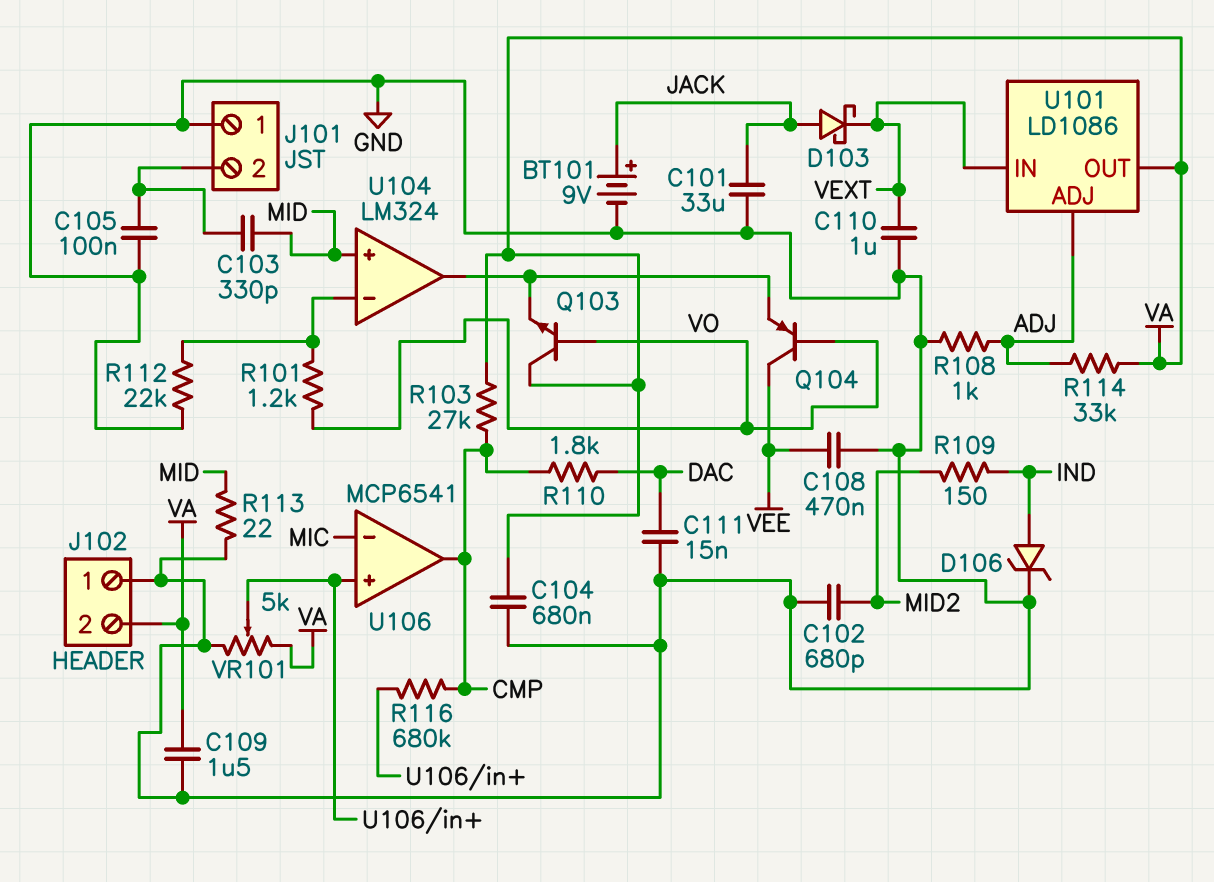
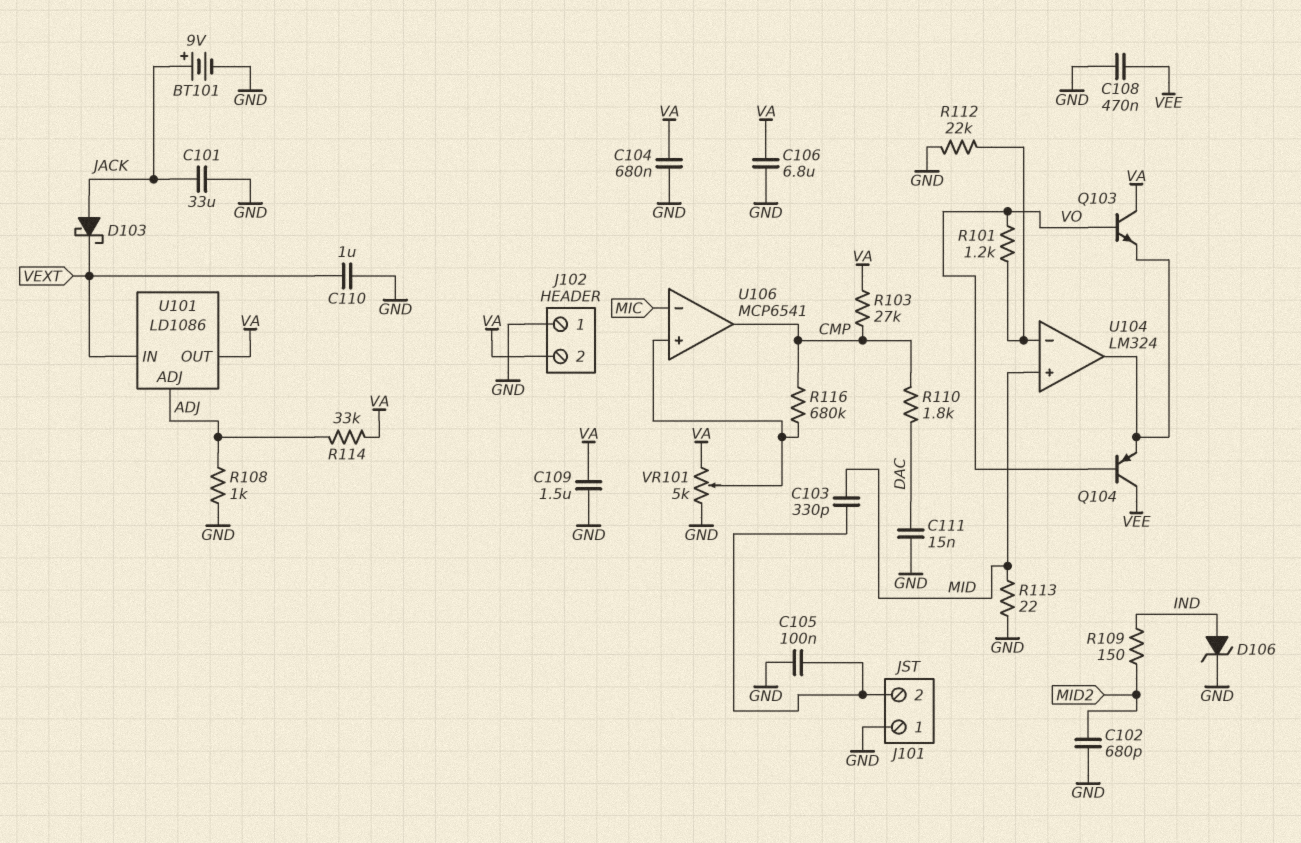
C106: none -> 6.8uF (GND, VA)

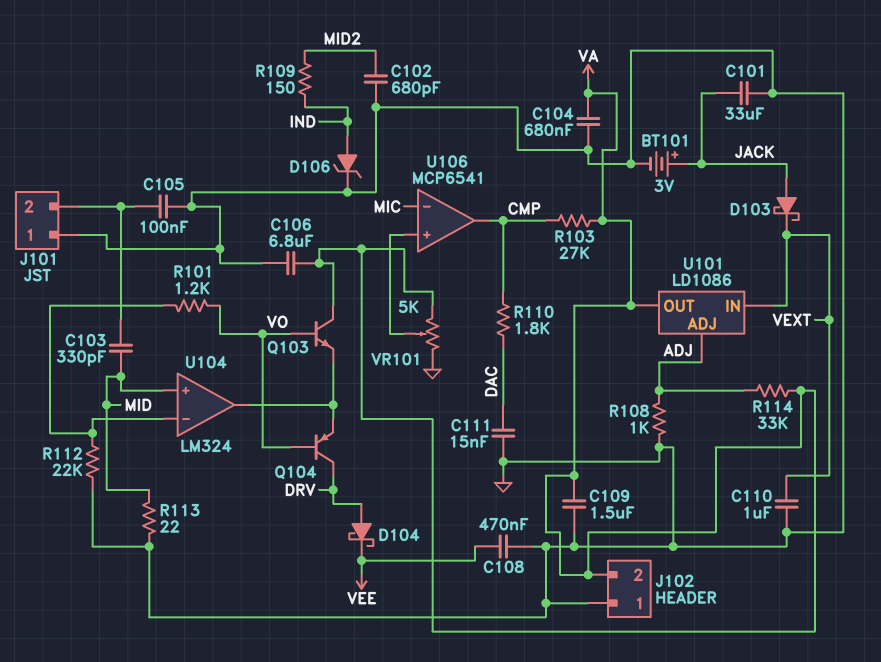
BT101: 9V (plus JACK, minus GND) -> 3V (plus JACK, minus GND)
D104: none -> schottky (A DRV, K VEE)
Q104: PNP (B VO, C VEE, E U104/out) -> PNP (B VO, C DRV, E U104/out)
R116: 680k (CMP, U106/in+) -> none

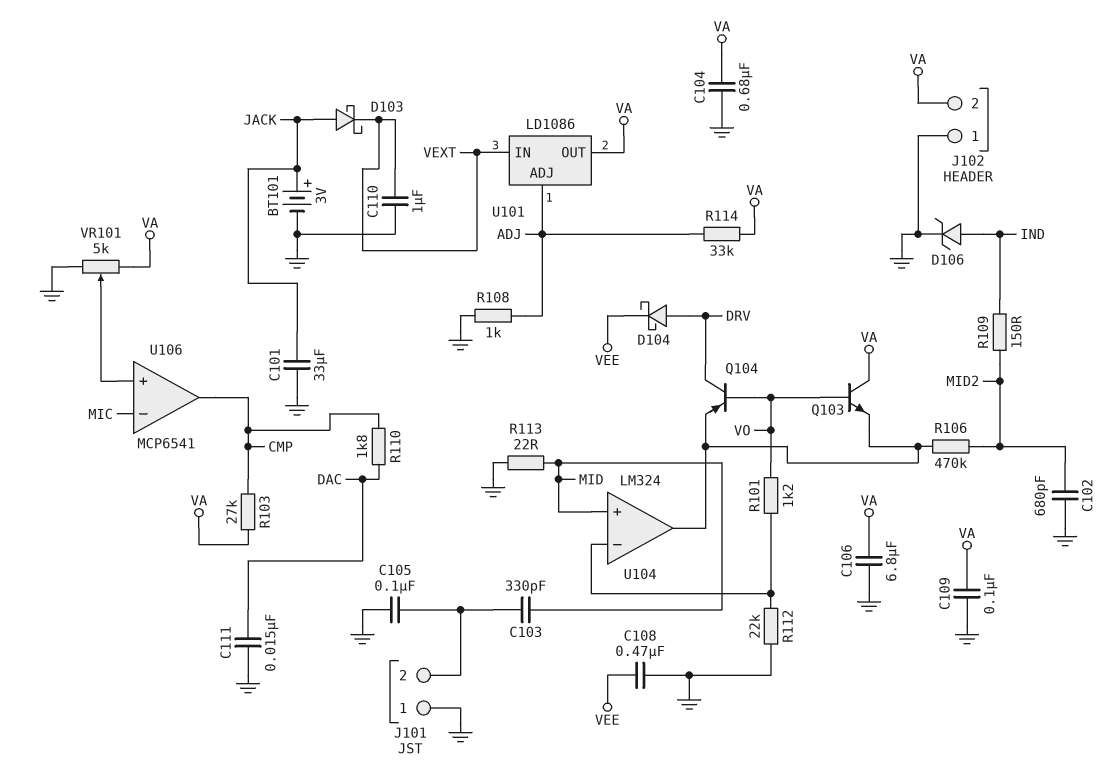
C109: 1.5uF (GND, VA) -> 100nF (GND, VA)
R106: none -> 470k (MID2, U104/out)

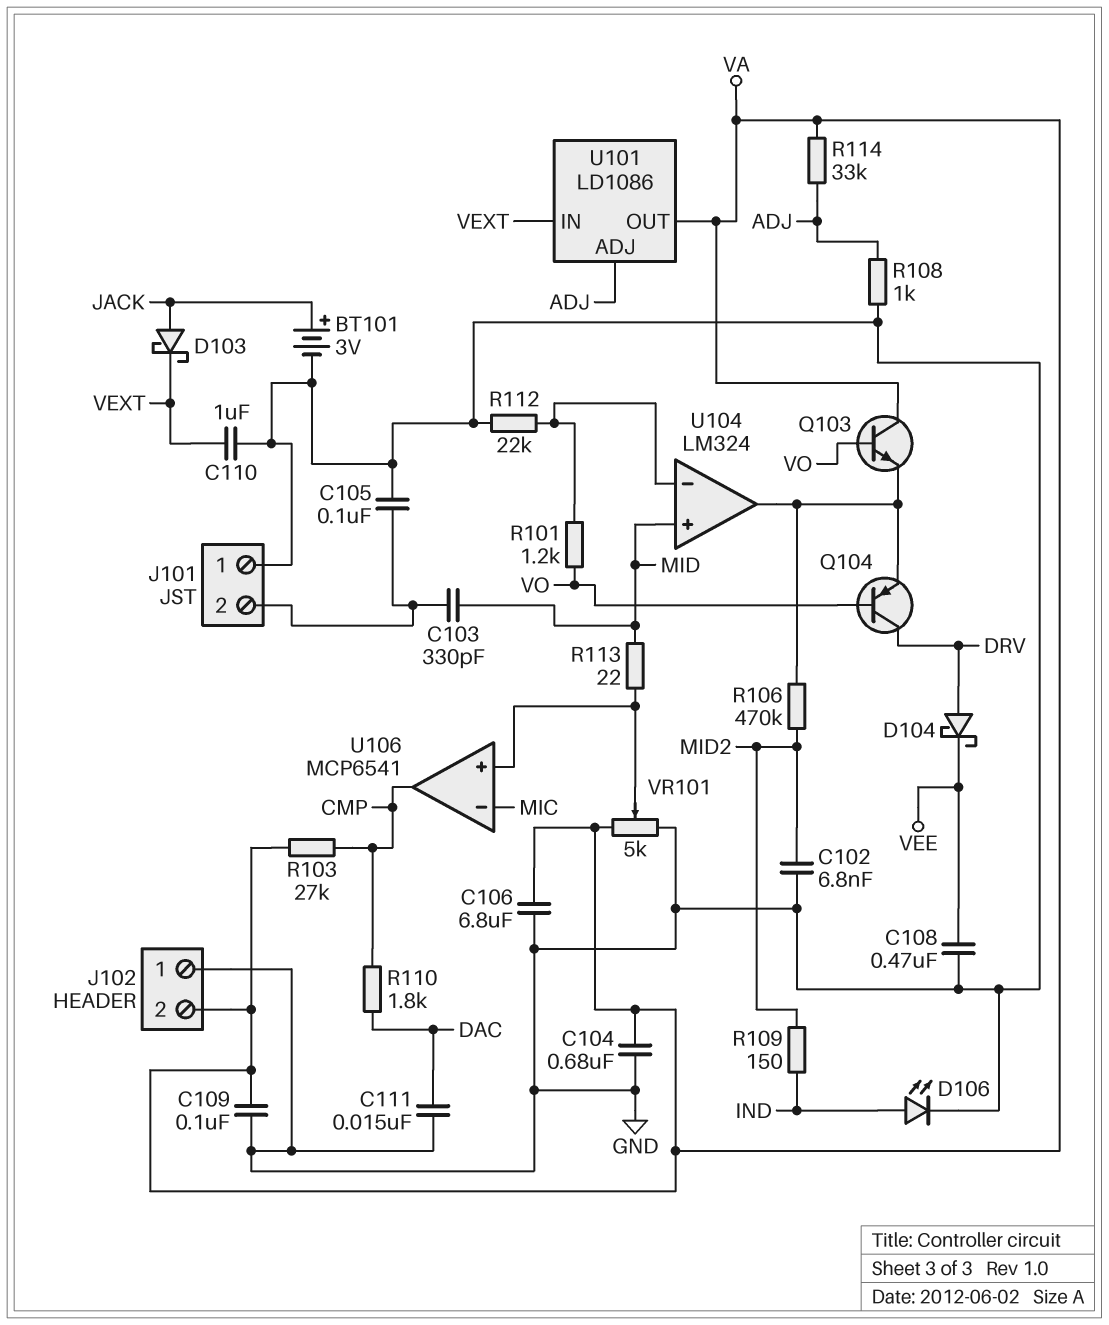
C101: 33uF (GND, JACK) -> none
C102: 680pF (GND, MID2) -> 6.8nF (GND, MID2)
D106: zener (A IND, K GND) -> LED (A IND, K GND)
R113: 22 (GND, MID) -> 22 (MID, U106/in+)

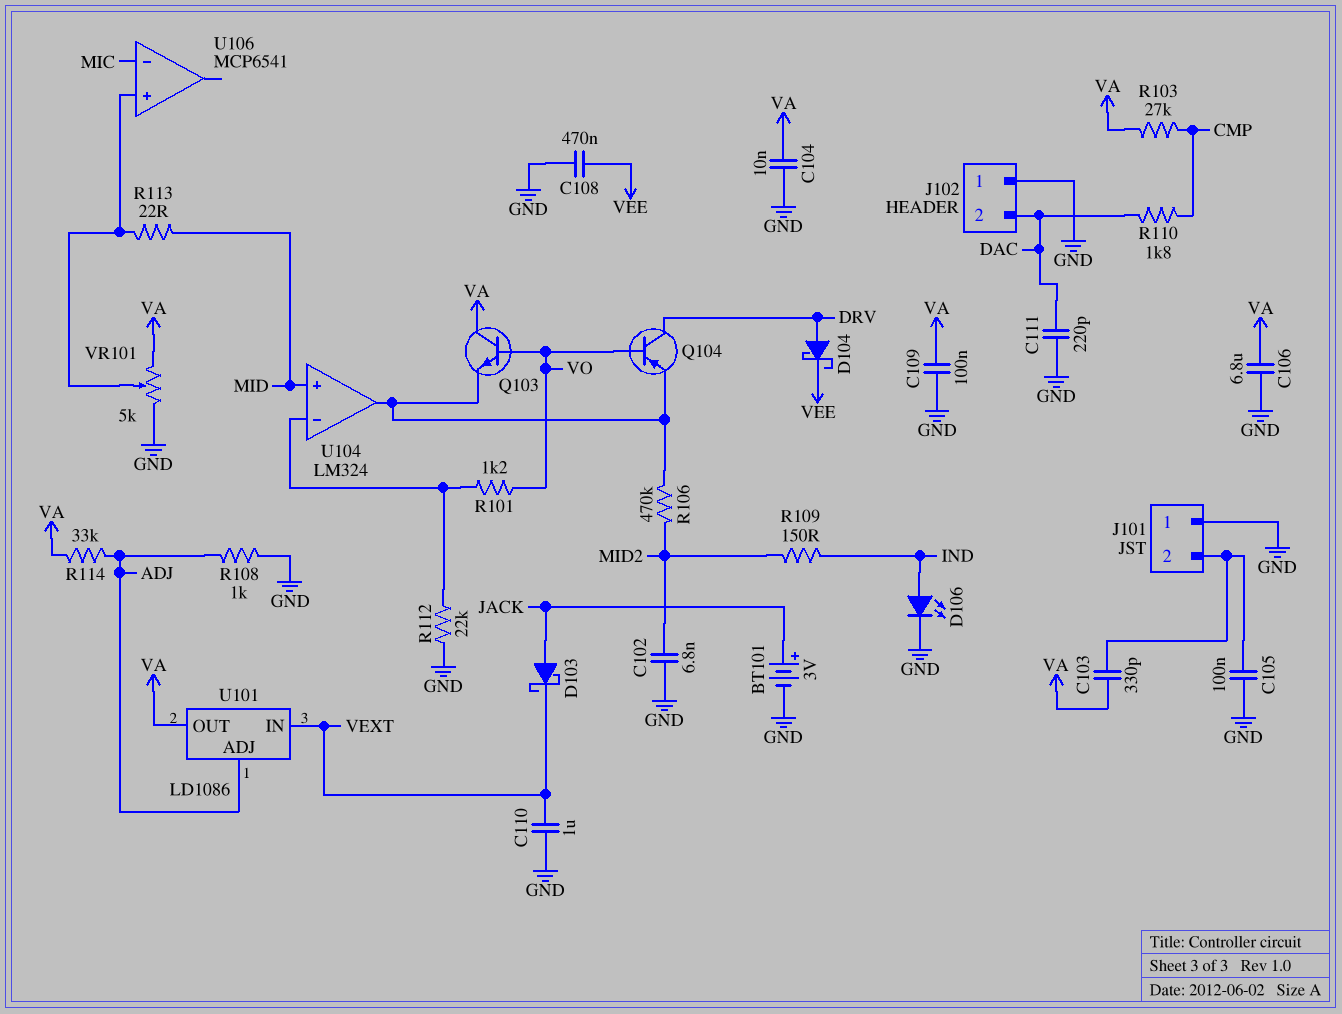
C103: 330pF (J101/2, MID) -> 330pF (J101/2, VA)
C104: 680nF (GND, VA) -> 10nF (GND, VA)
C111: 15nF (DAC, GND) -> 220pF (DAC, GND)
J102 pin 2: VA -> DAC
U106 pin out: CMP -> none

